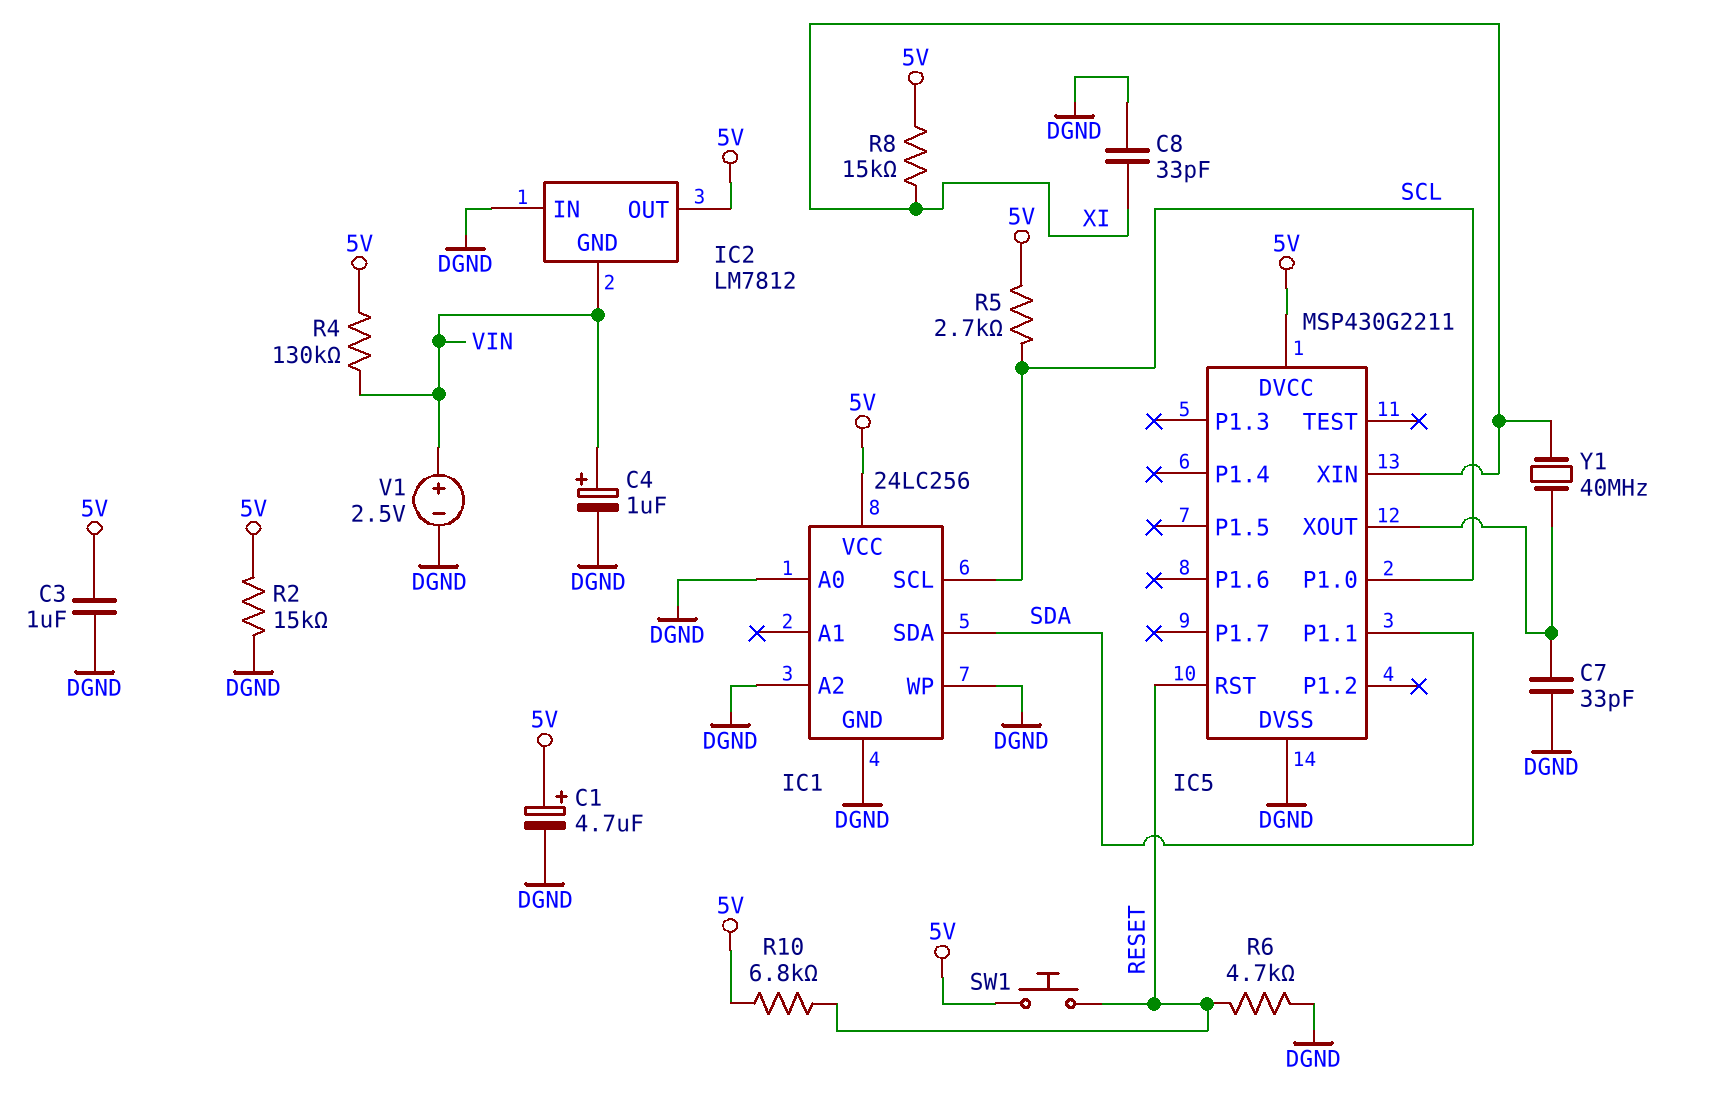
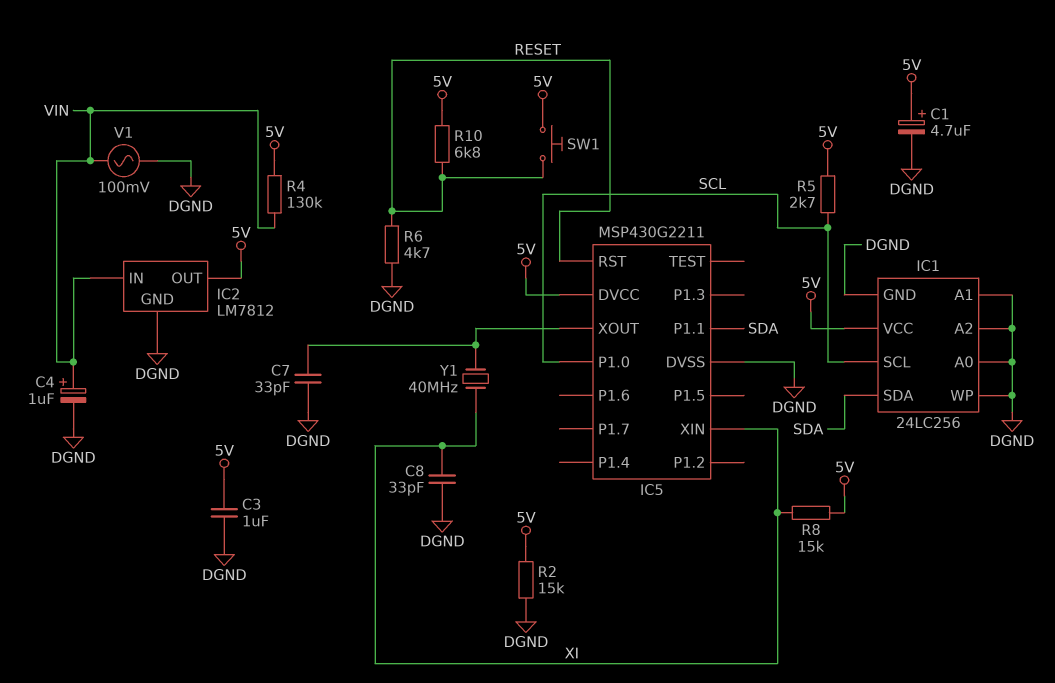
IC1 pin A1: none -> DGND
IC2 pin GND: VIN -> DGND
IC2 pin IN: DGND -> VIN
V1: 2.5V (plus VIN, minus DGND) -> AC 100mV (DGND, VIN)

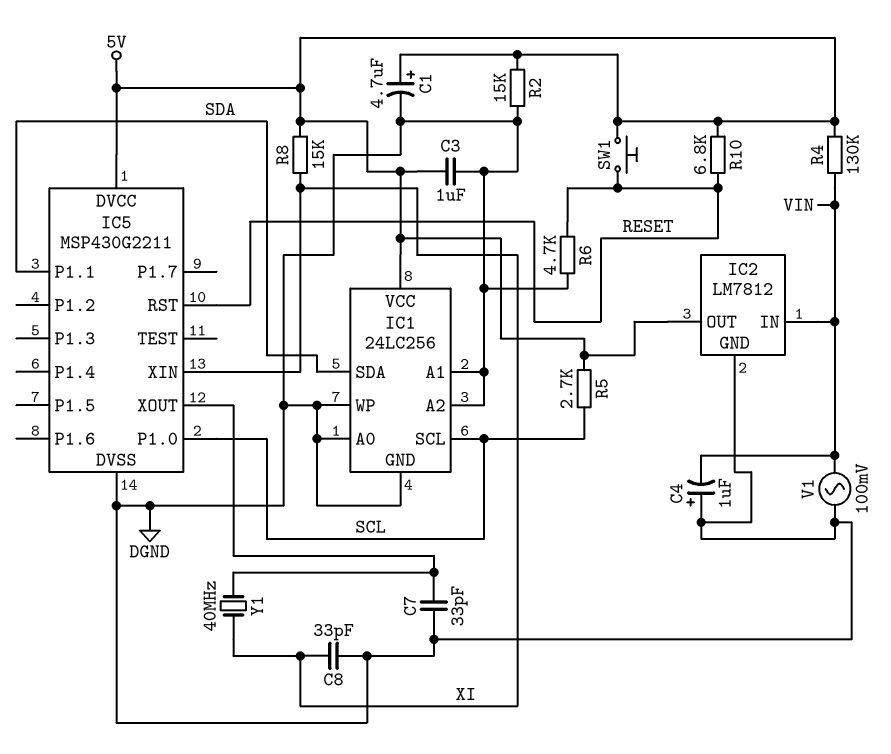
C4: 1uF (plus VIN, minus DGND) -> 1uF (plus DGND, minus VIN)

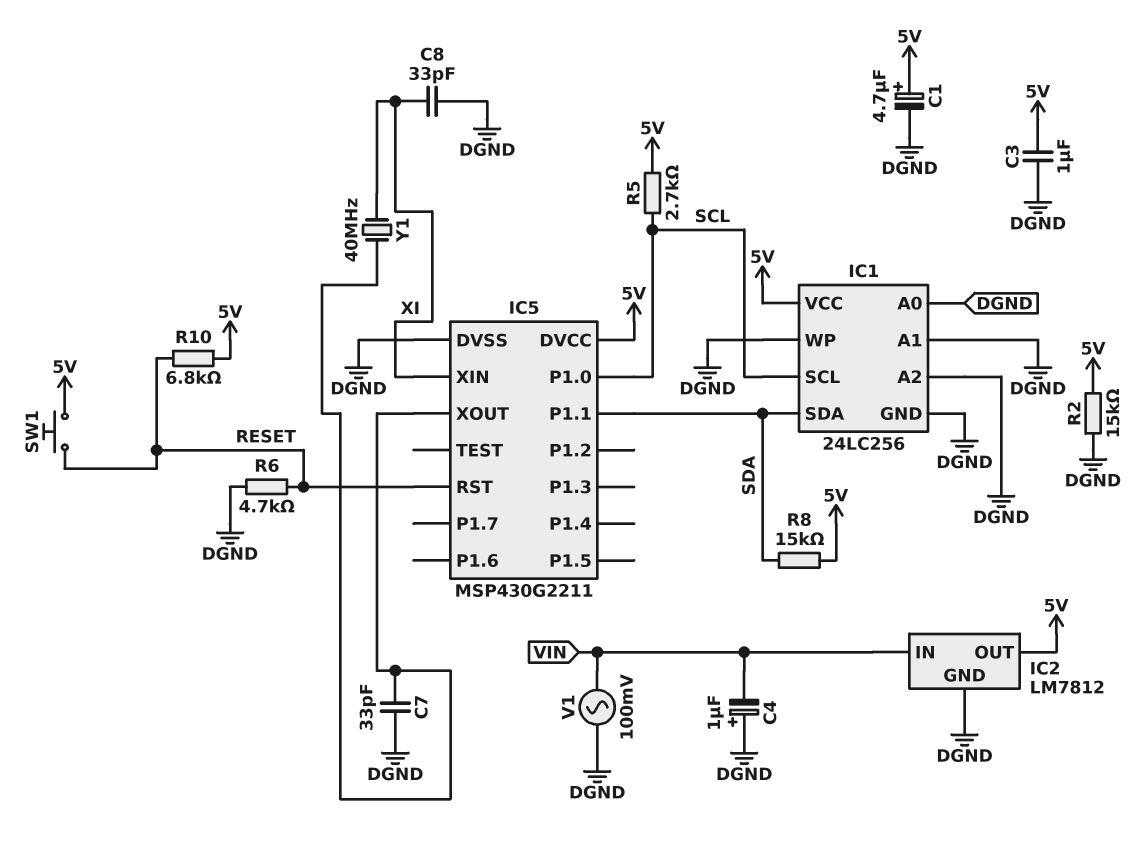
R4: 130k (5V, VIN) -> none
R8: 15k (5V, XI) -> 15k (5V, SDA)

